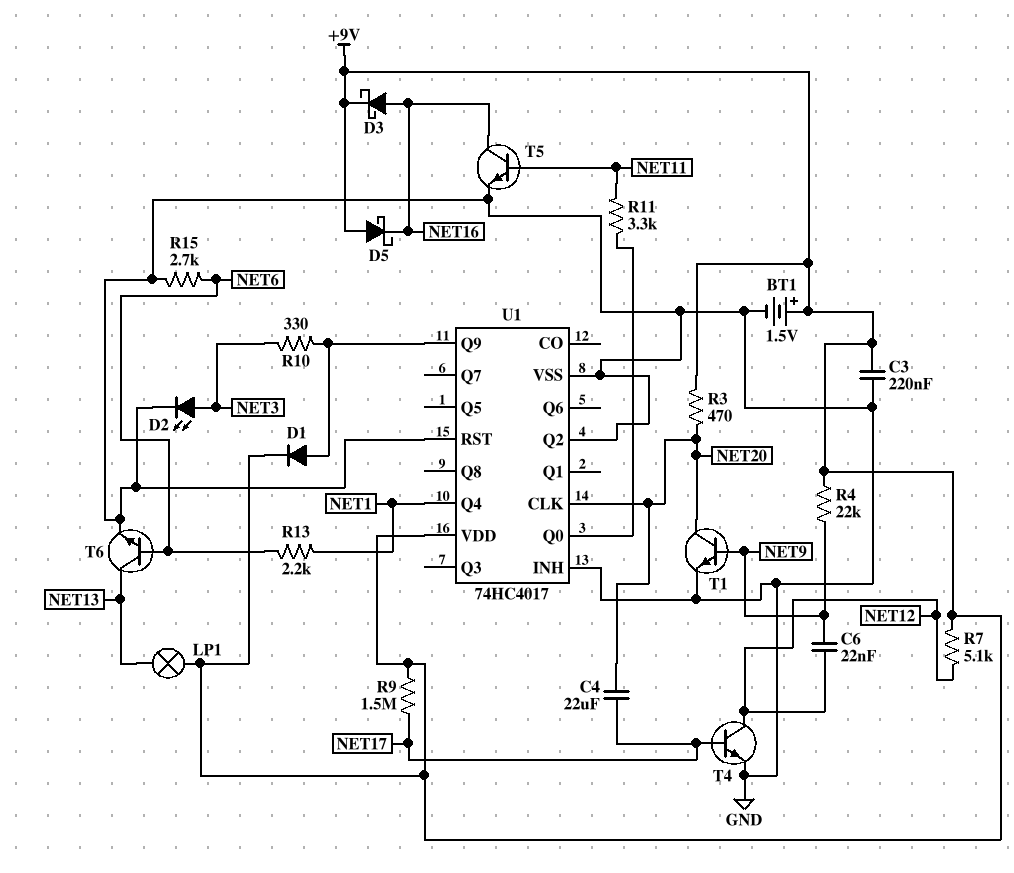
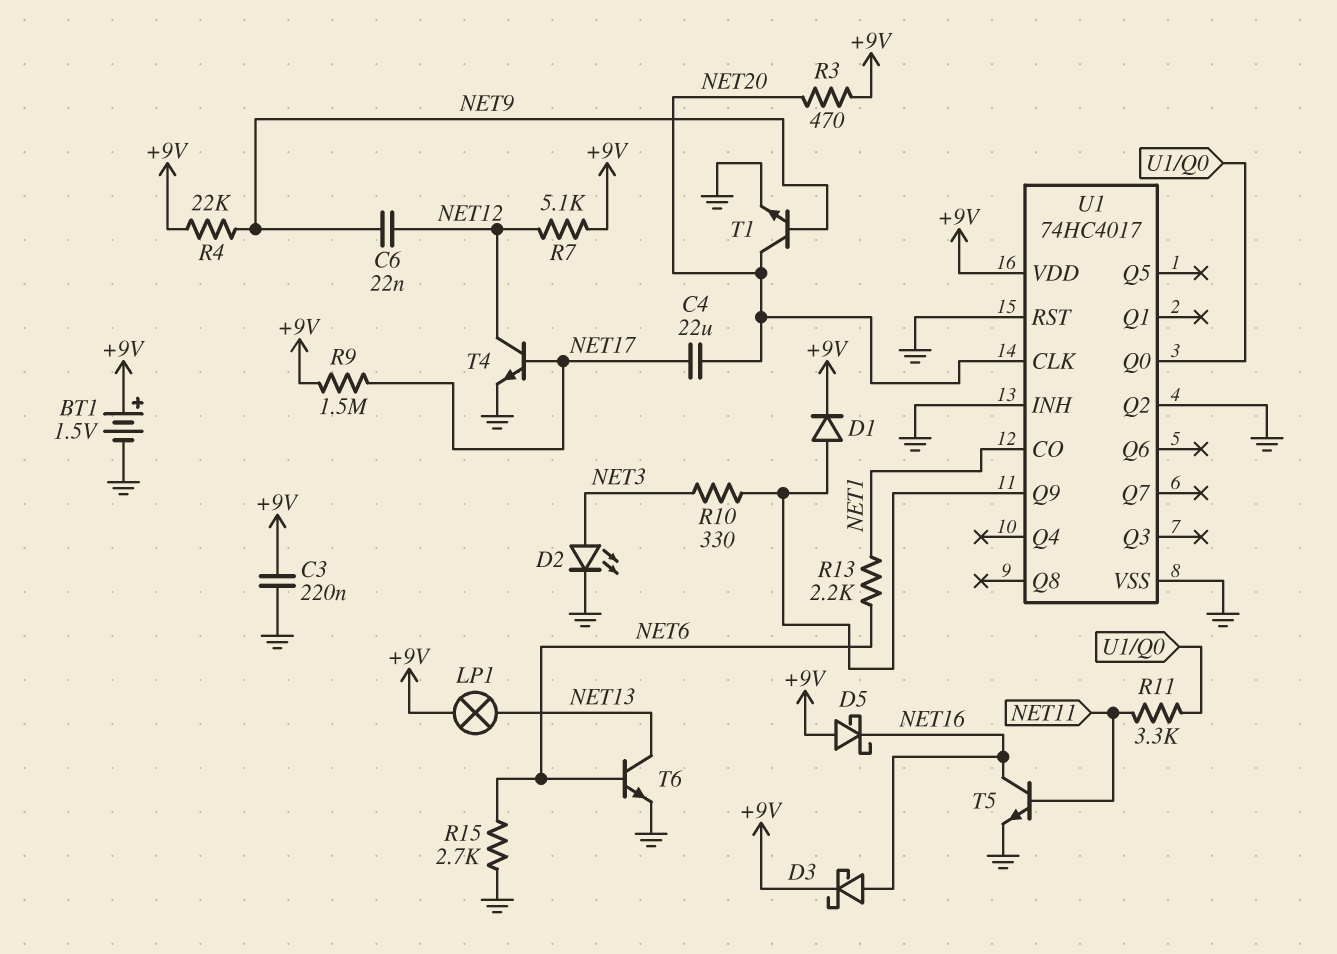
U1 pin CO: none -> NET1
U1 pin Q4: NET1 -> none

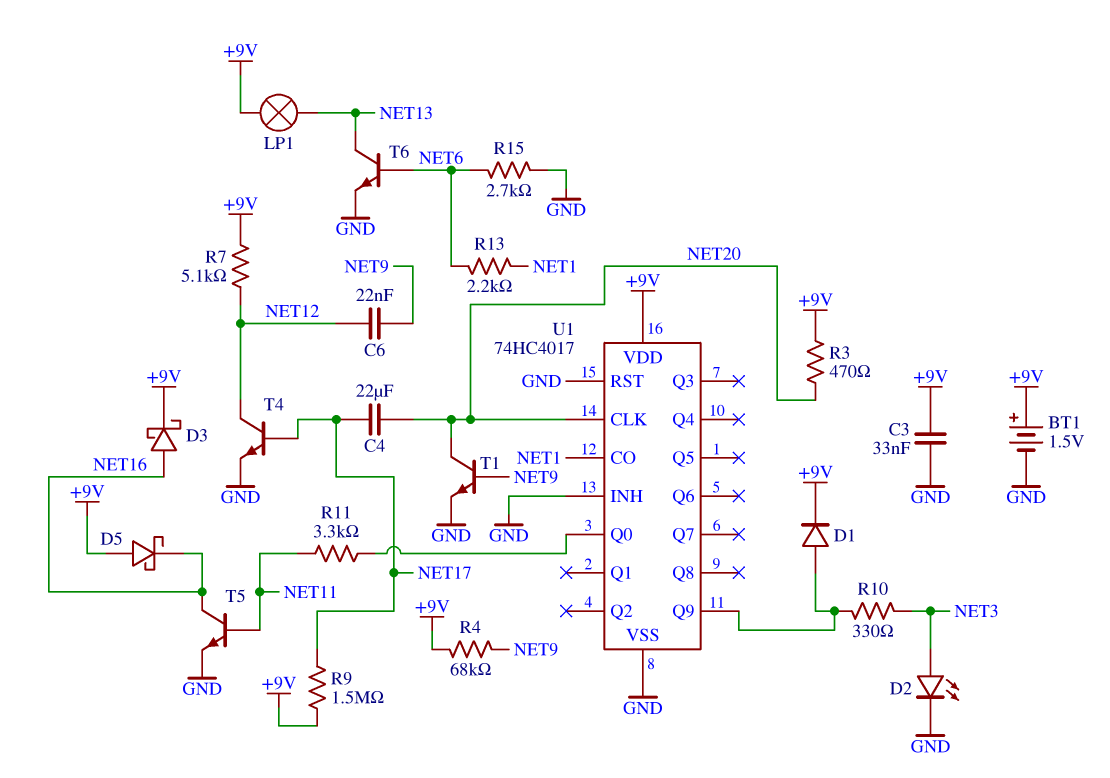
C3: 220nF (+9V, GND) -> 33nF (+9V, GND)
R4: 22k (+9V, NET9) -> 68k (+9V, NET9)
U1 pin Q2: GND -> none

